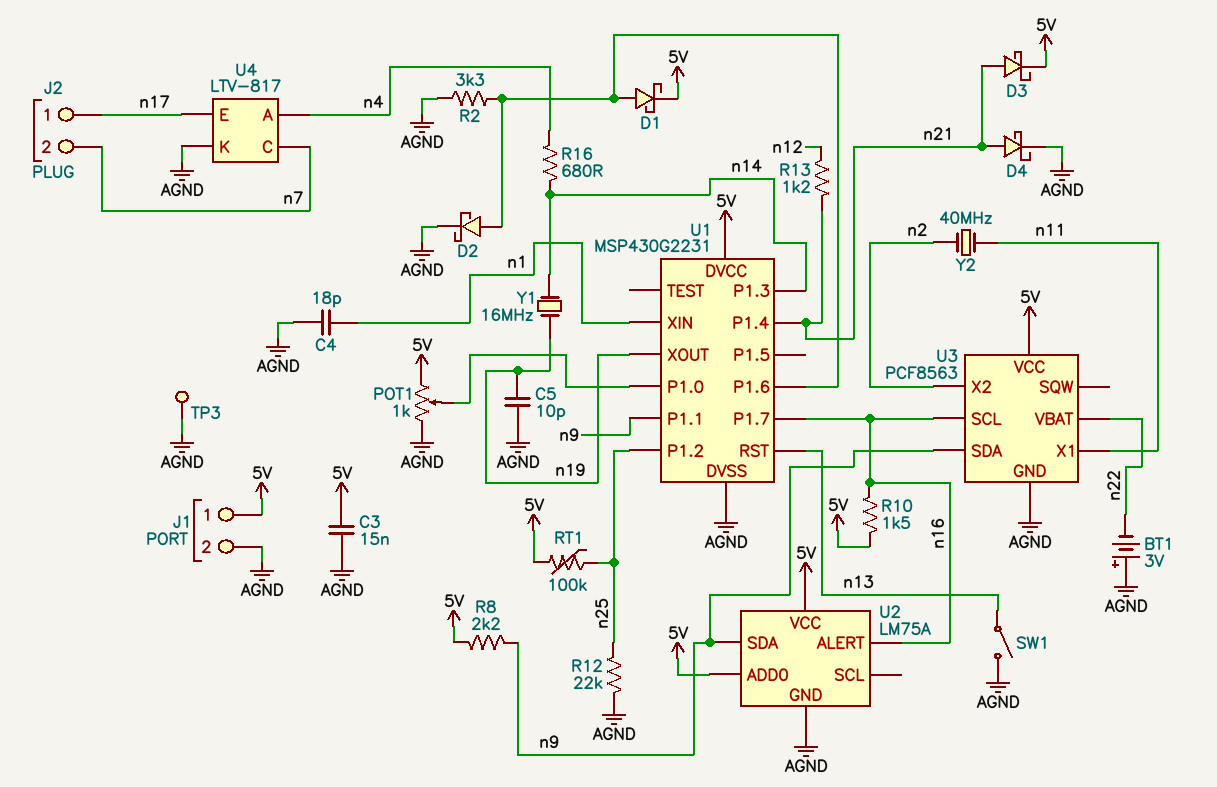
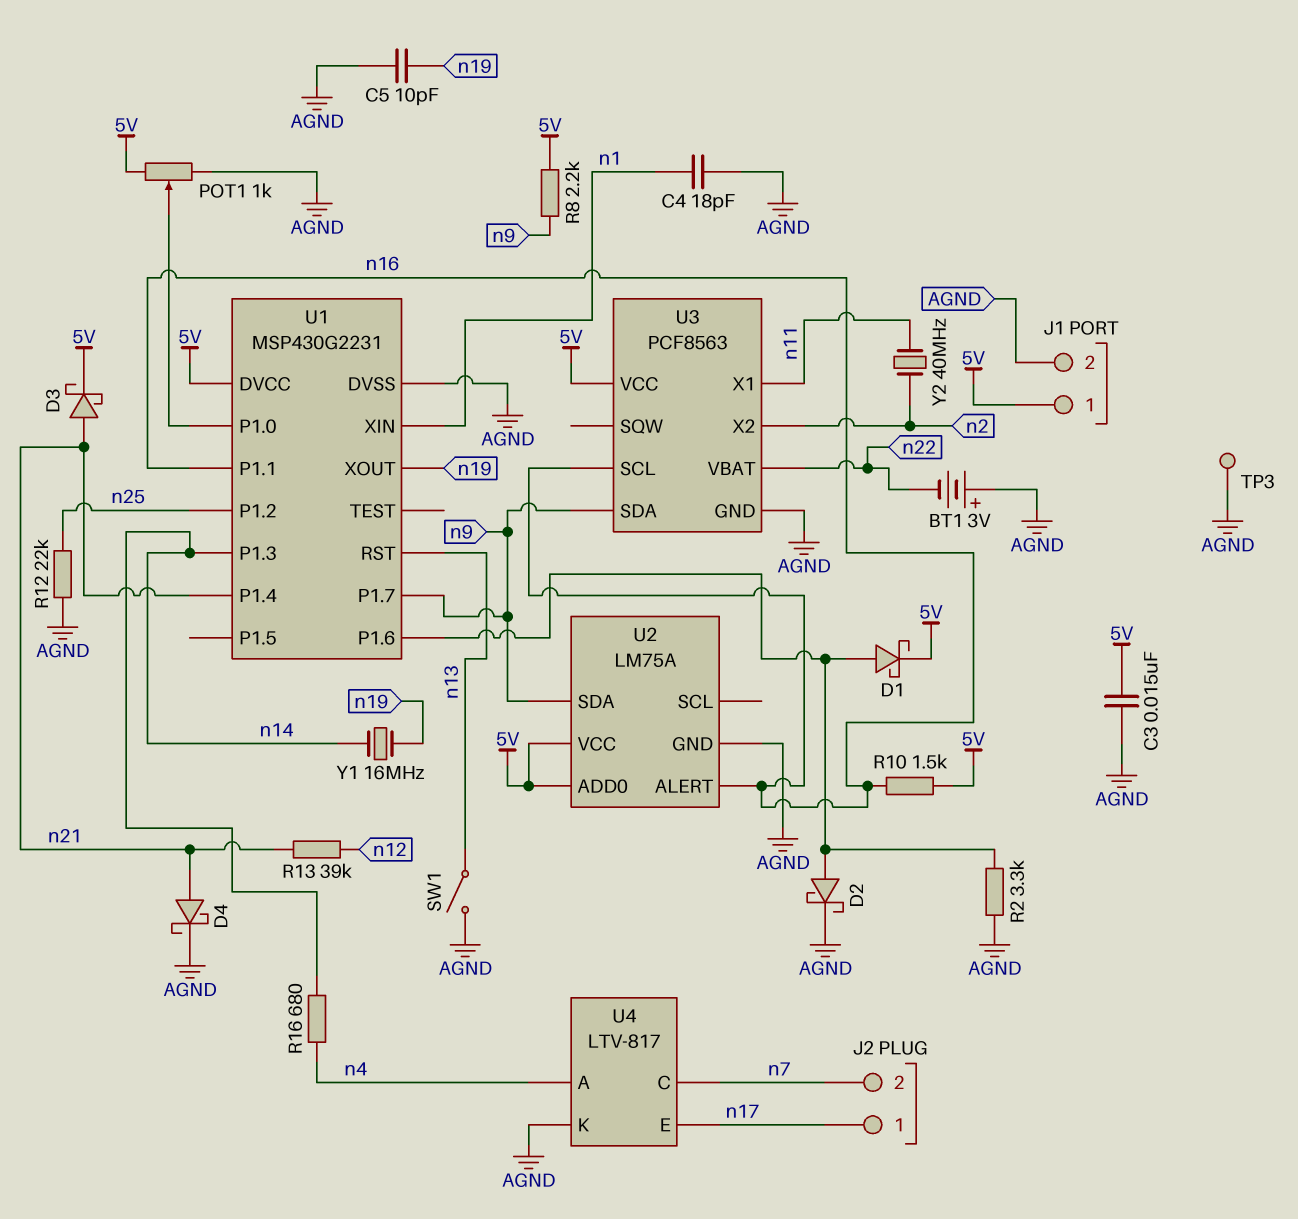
R13: 1.2k (n12, n21) -> 39k (n12, n21)
RT1: 100k (5V, n25) -> none
U1 pin P1.1: n9 -> n16
U1 pin P1.7: n16 -> n9

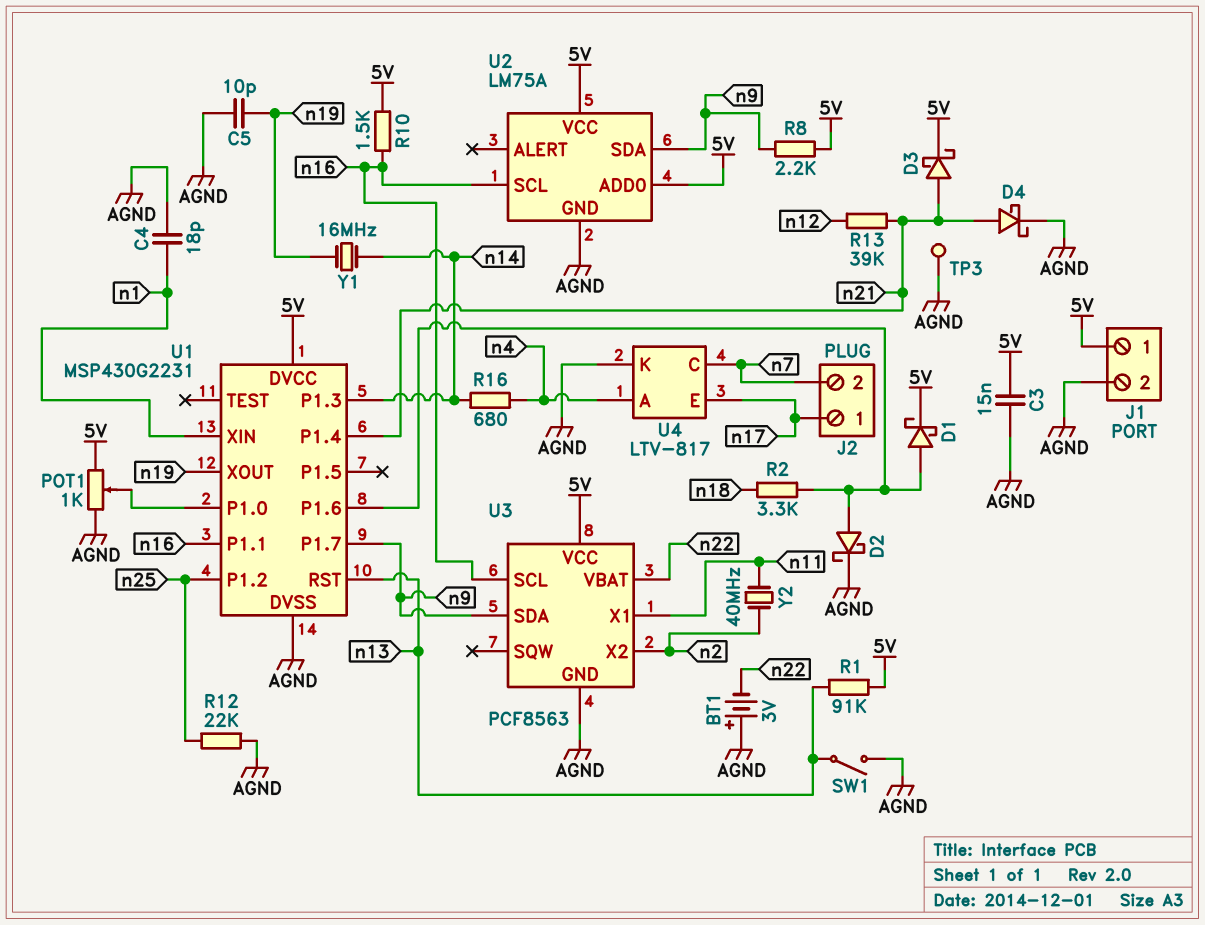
R1: none -> 91k (5V, n13)
R2: 3.3k (AGND, U1/P1.6) -> 3.3k (U1/P1.6, n18)
U2 pin ALERT: n16 -> none
U2 pin SCL: none -> n16

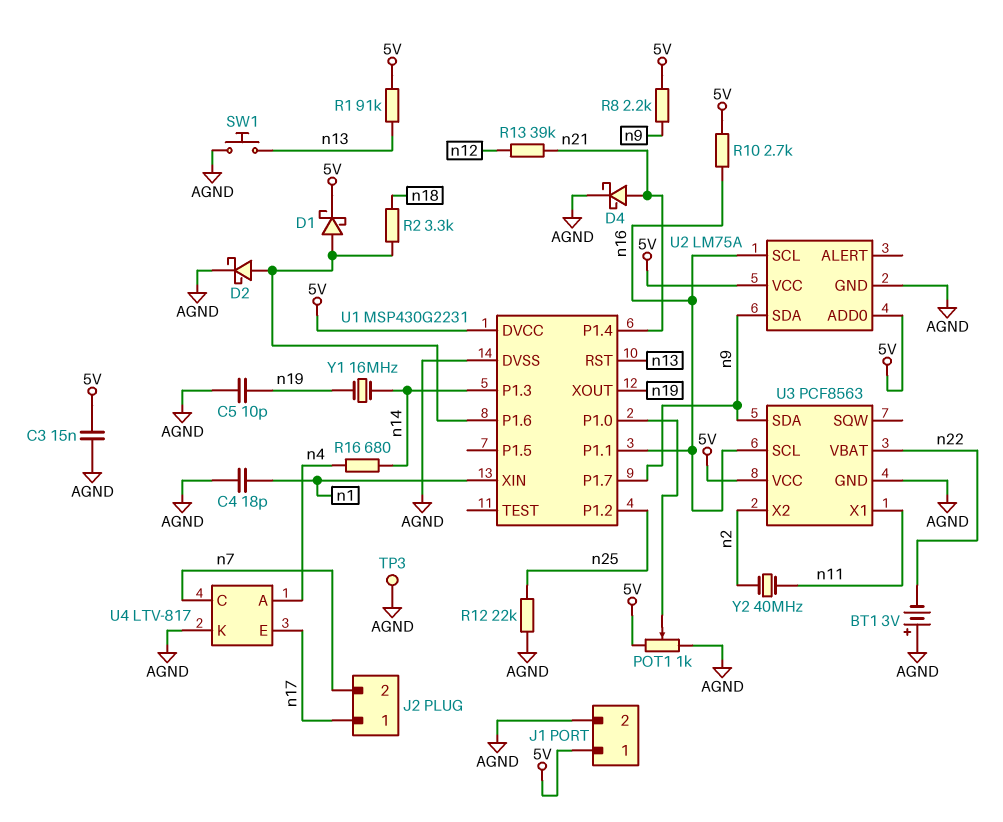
D3: schottky (A n21, K 5V) -> none
R10: 1.5k (5V, n16) -> 2.7k (5V, n16)
SW1: switch (AGND, n13) -> button (AGND, n13)

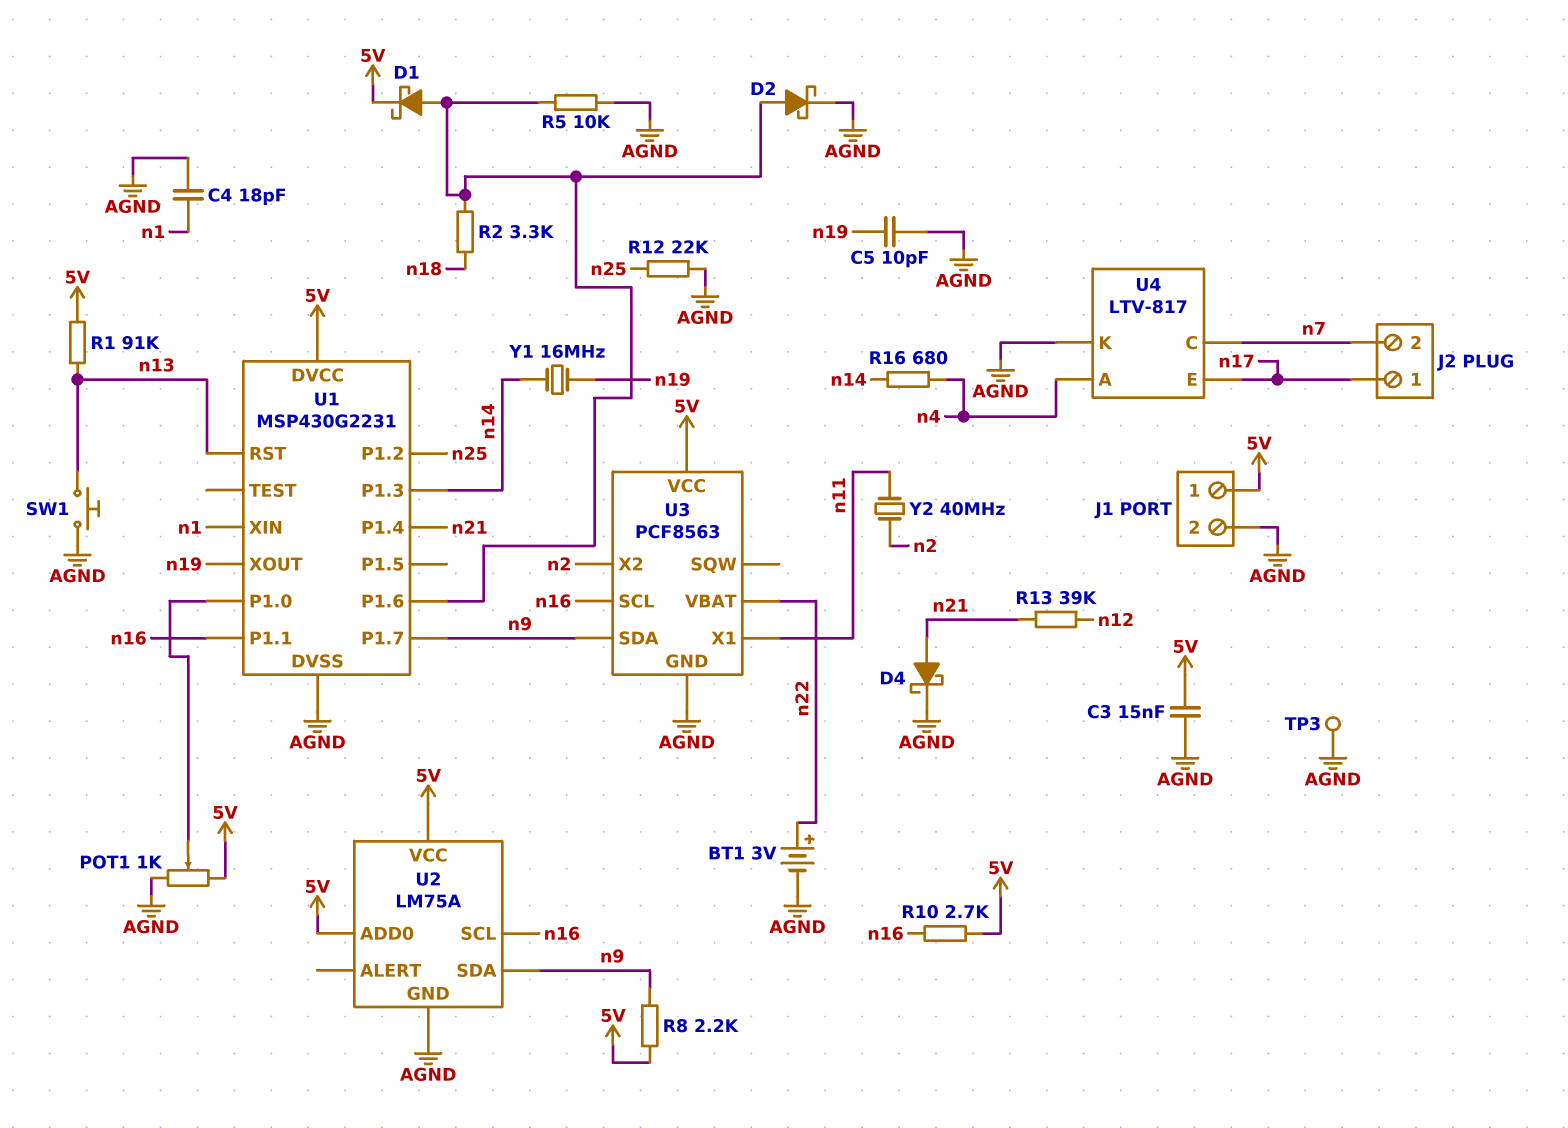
BT1: 3V (plus AGND, minus n22) -> 3V (plus n22, minus AGND)
R5: none -> 10k (AGND, U1/P1.6)

